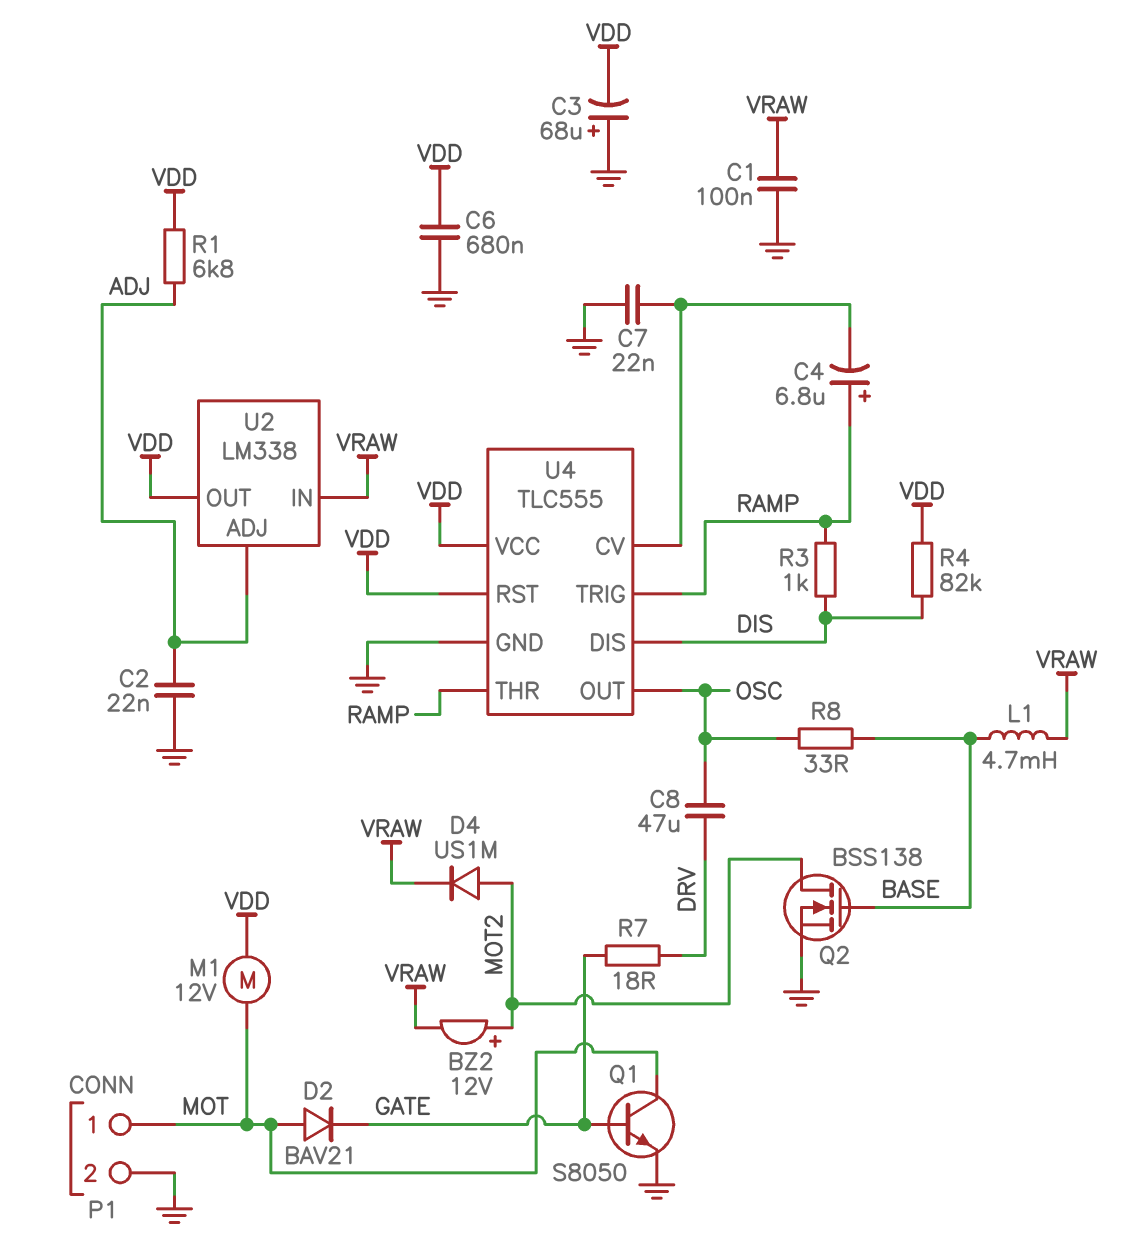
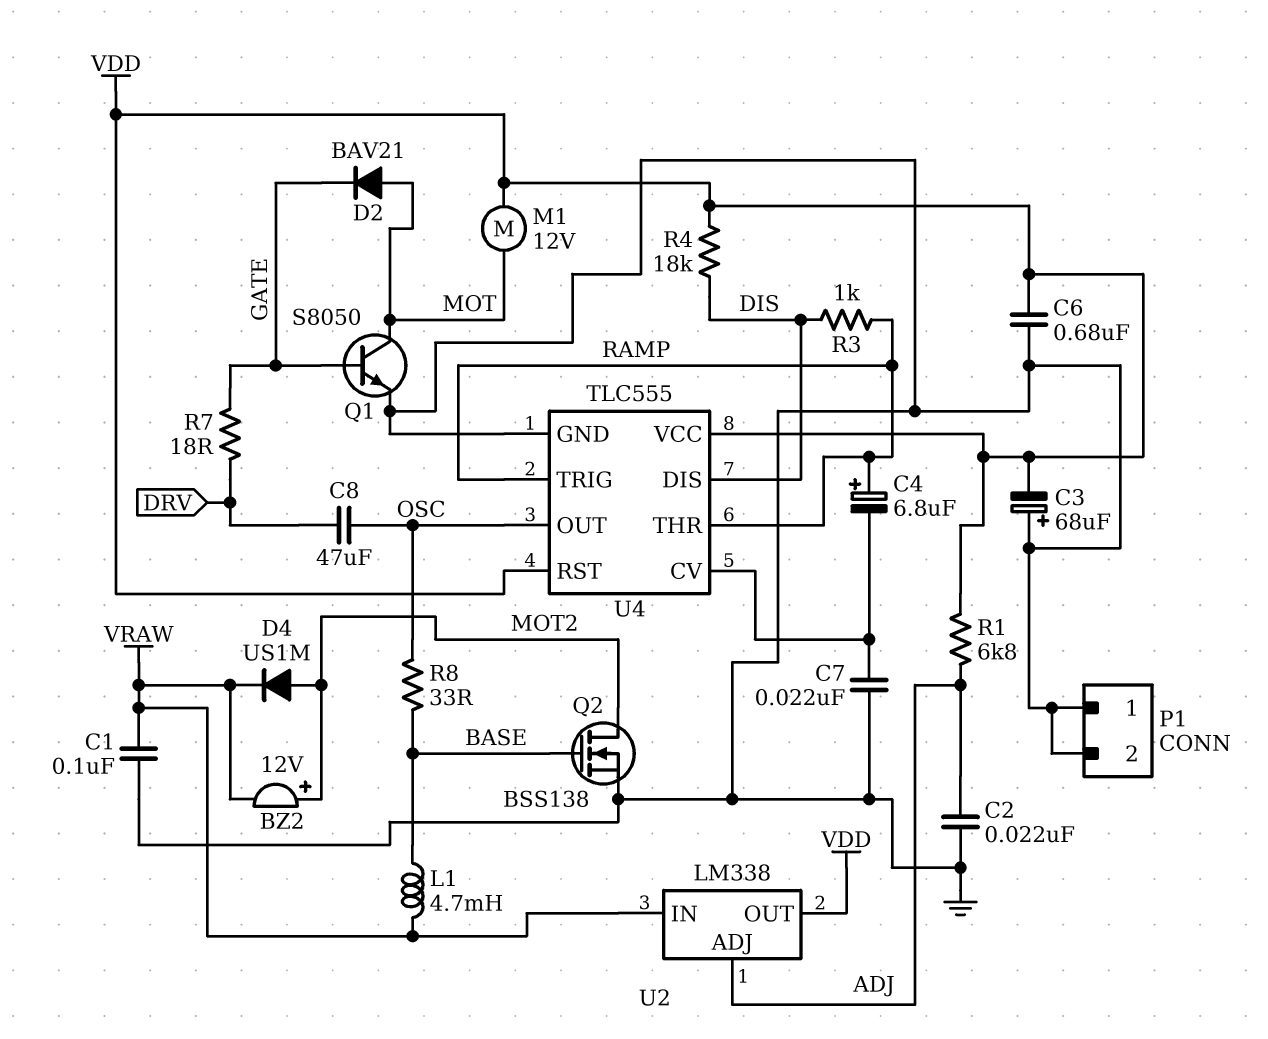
P1 pin 1: MOT -> GND
R4: 82k (DIS, VDD) -> 18k (DIS, VDD)

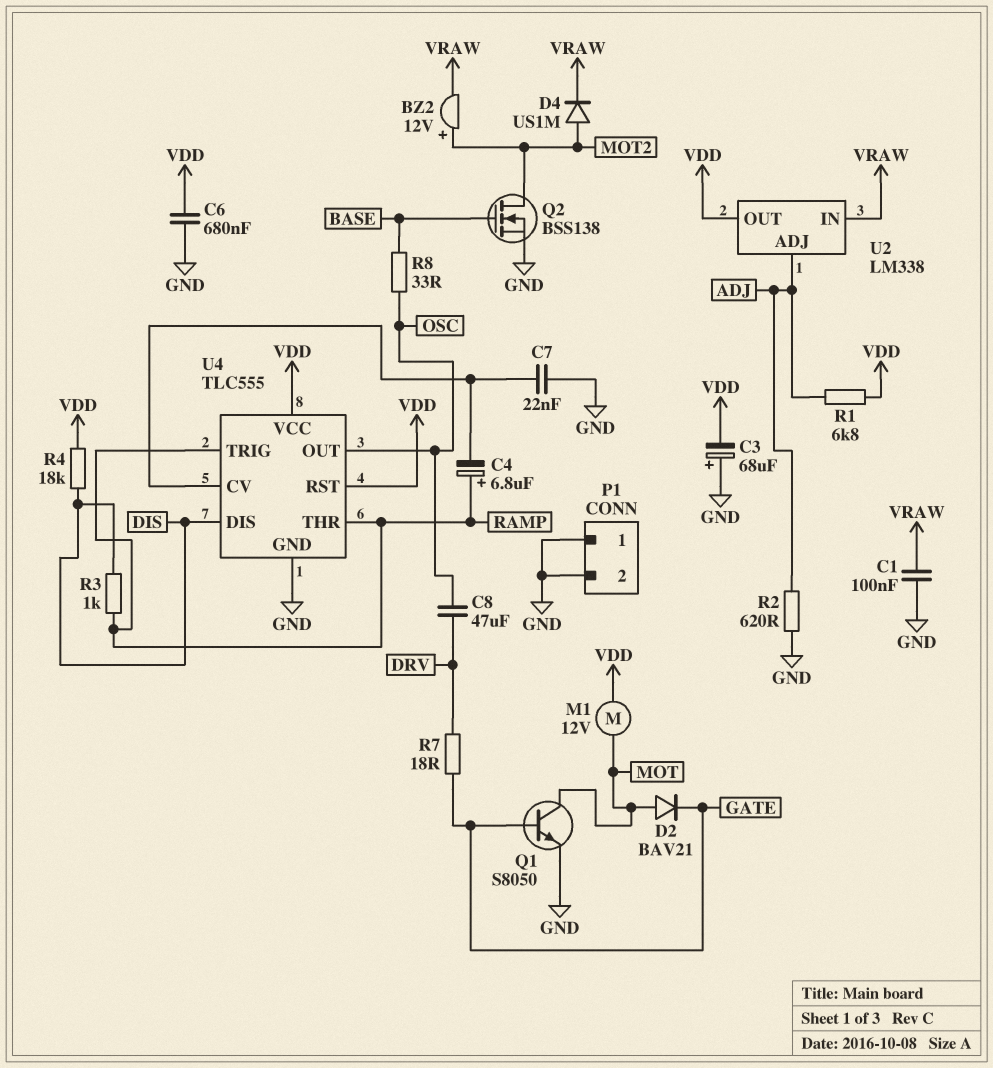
C2: 22nF (ADJ, GND) -> none
L1: 4.7mH (BASE, VRAW) -> none
R2: none -> 620 (ADJ, GND)

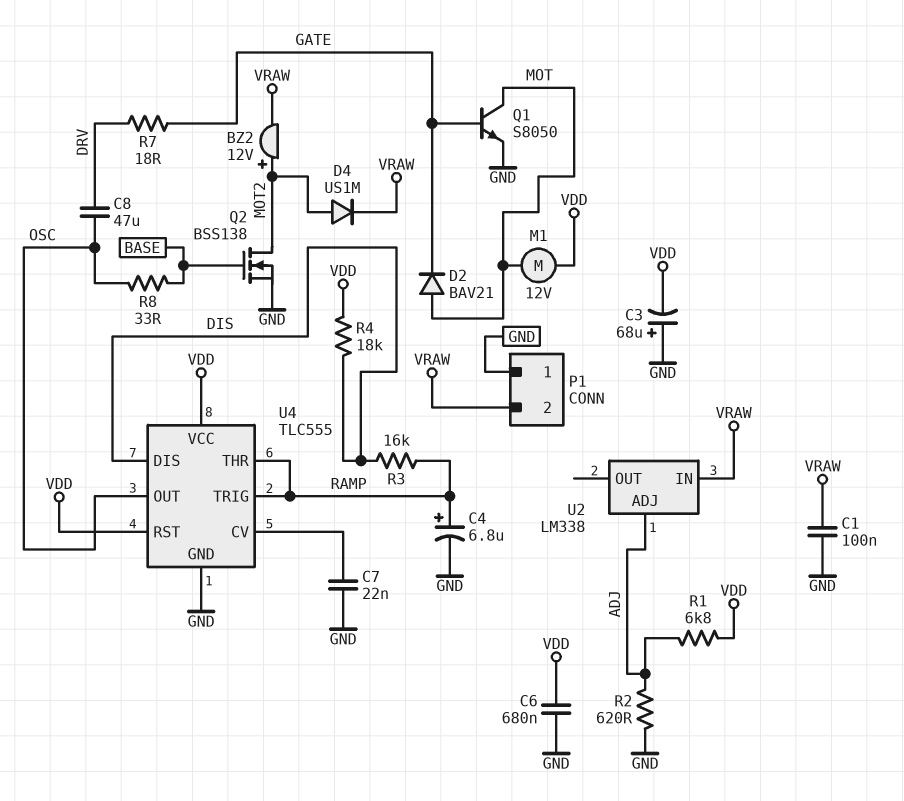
C4: 6.8uF (plus RAMP, minus U4/CV) -> 6.8uF (plus RAMP, minus GND)
P1 pin 2: GND -> VRAW
R3: 1k (DIS, RAMP) -> 16k (DIS, RAMP)
U2 pin OUT: VDD -> none

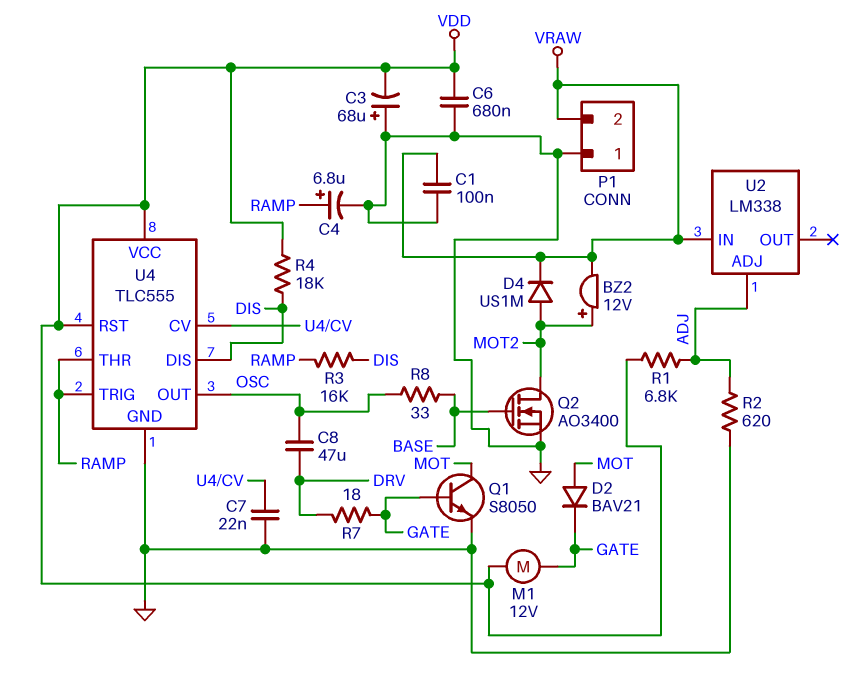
M1: motor 12V (MOT, VDD) -> motor 12V (GATE, VDD)
Q2: NMOS BSS138 (G BASE, D MOT2, S GND) -> NMOS AO3400 (G BASE, D MOT2, S GND)

